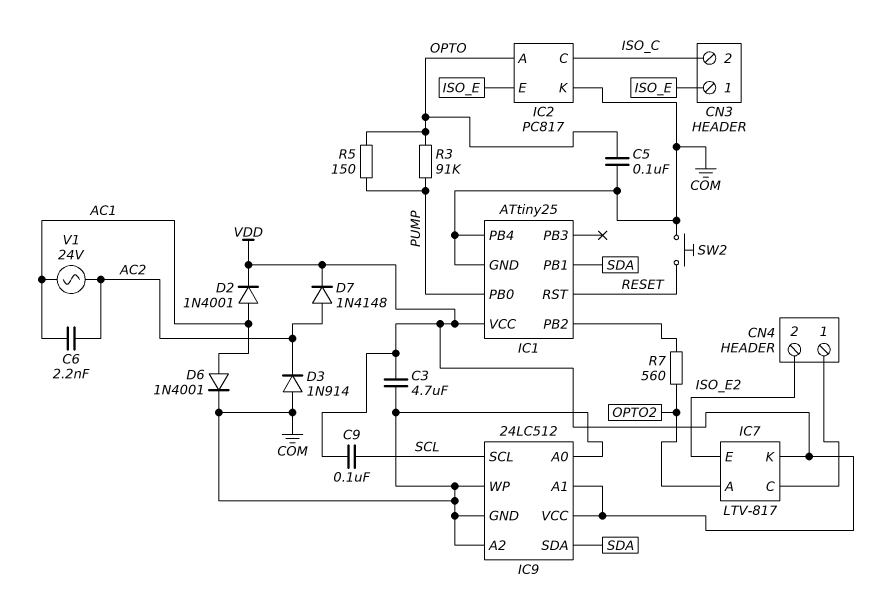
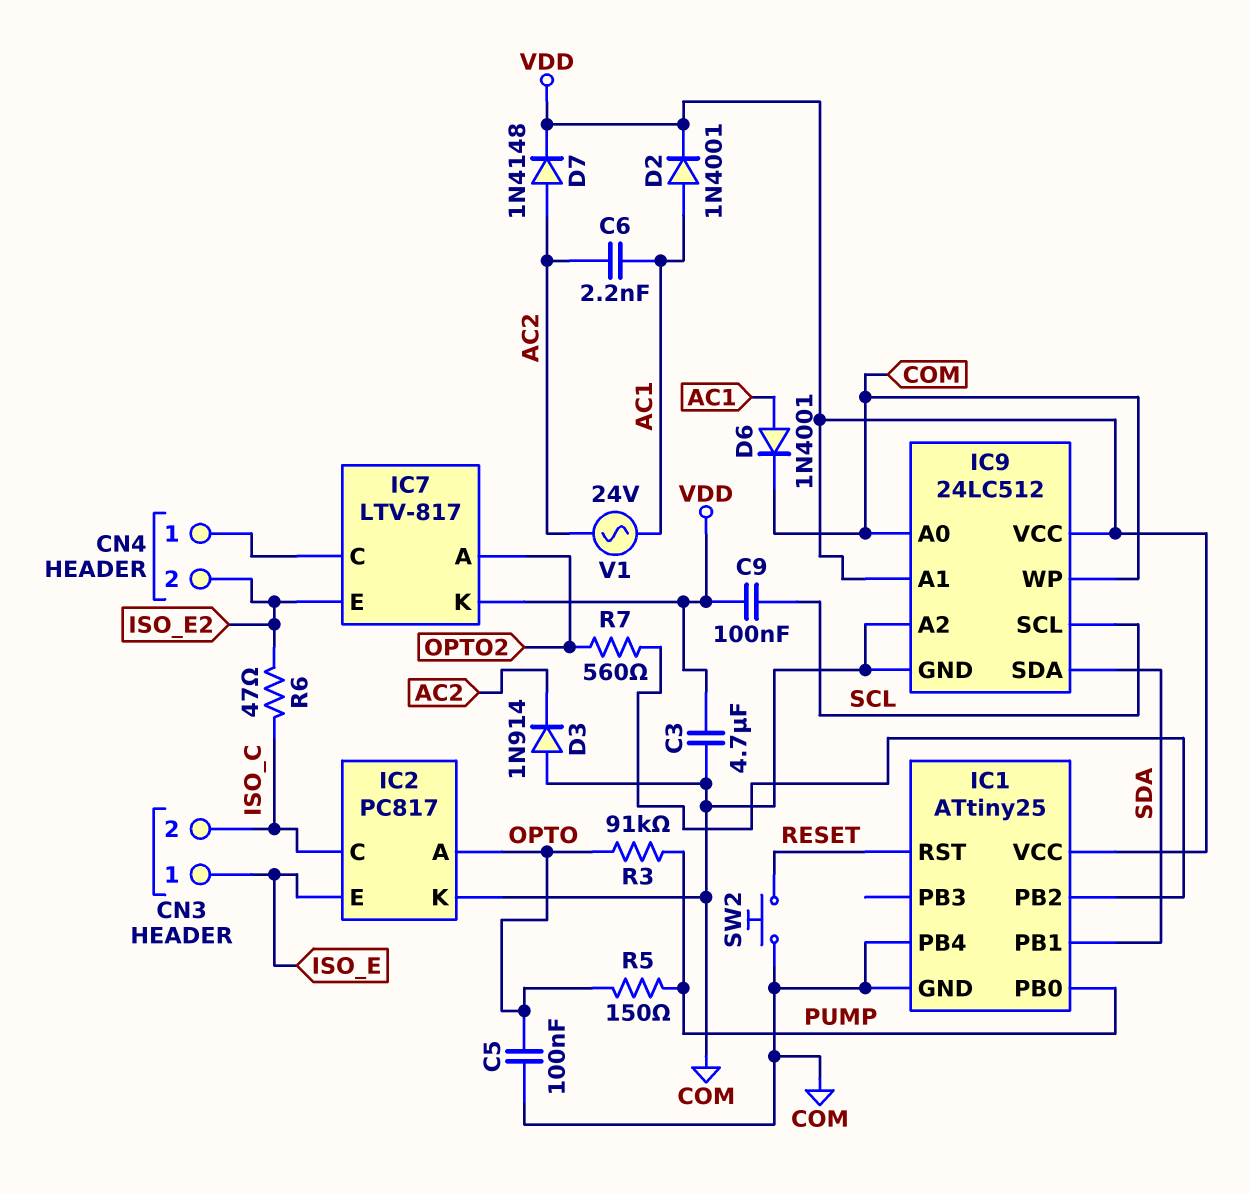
R6: none -> 47 (ISO_C, ISO_E2)

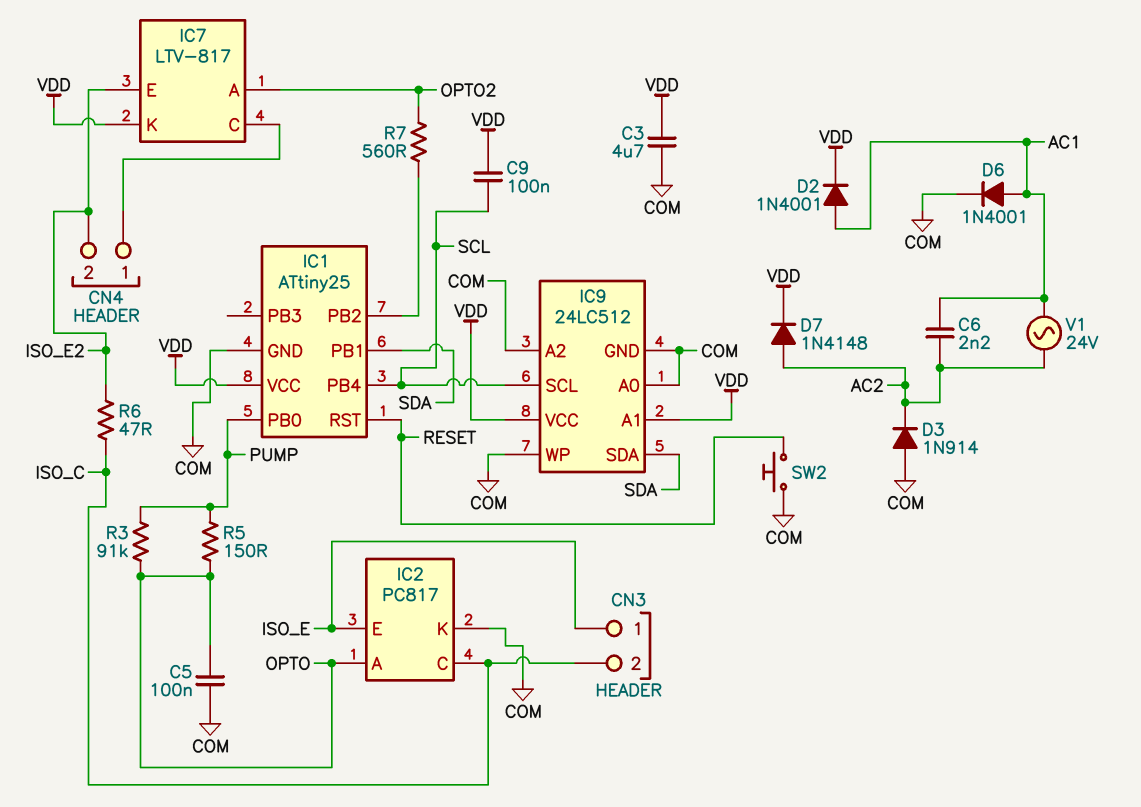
IC1 pin PB4: COM -> SCL

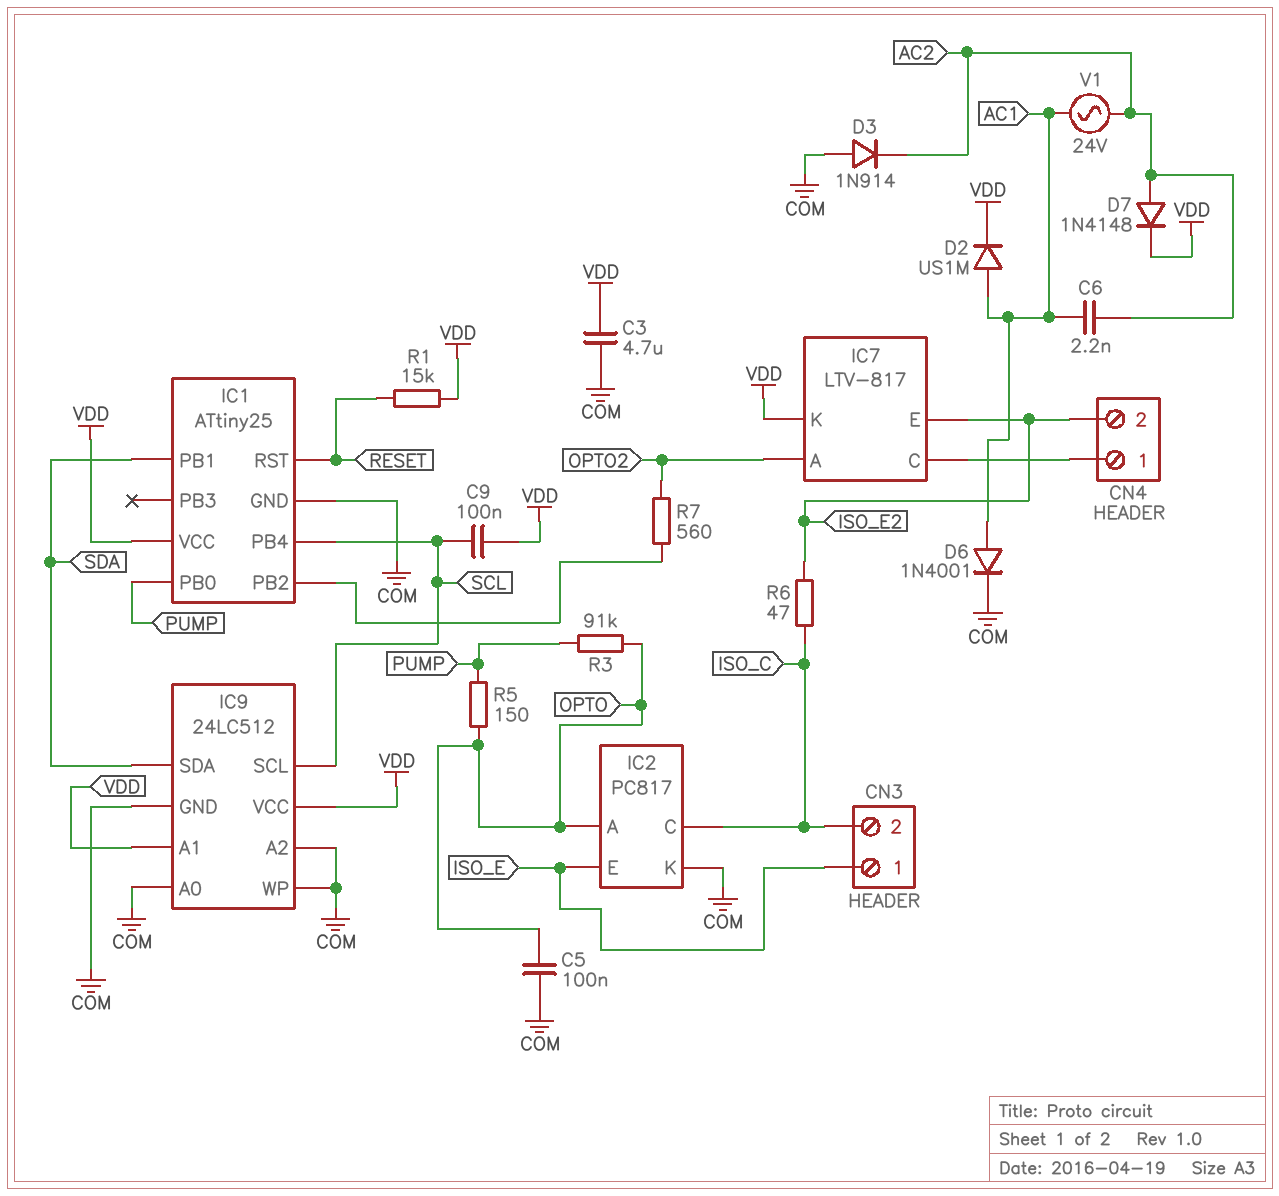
D2: diode 1N4001 (A AC1, K VDD) -> diode US1M (A AC1, K VDD)
R1: none -> 15k (RESET, VDD)
SW2: button (COM, RESET) -> none

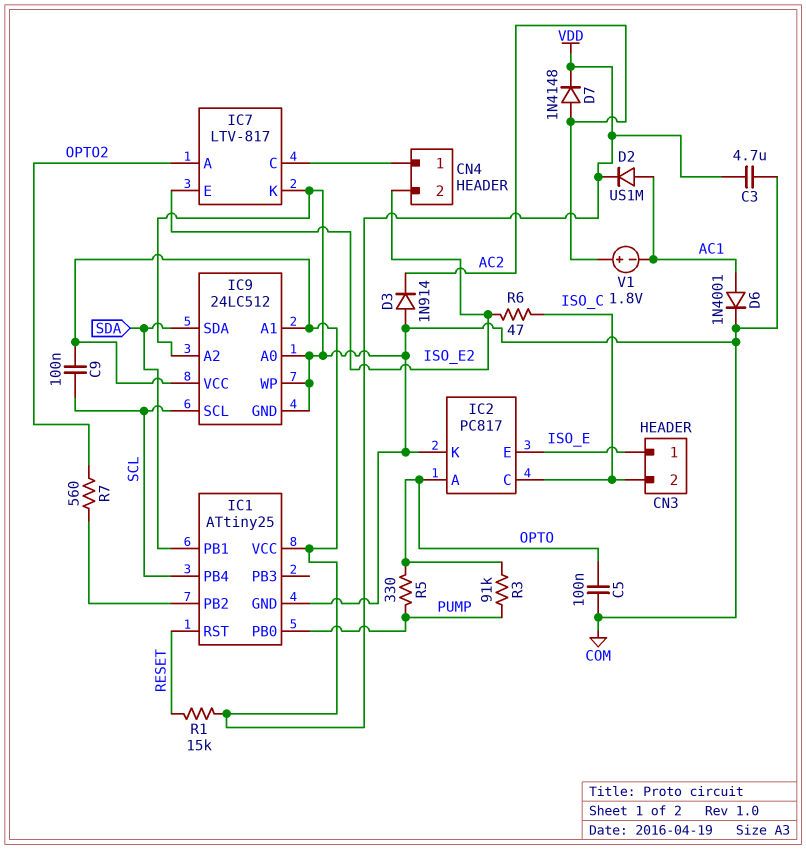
C6: 2.2nF (AC1, AC2) -> none
IC7 pin K: VDD -> COM
R5: 150 (OPTO, PUMP) -> 330 (OPTO, PUMP)
V1: AC 24V (AC1, AC2) -> 1.8V (plus AC2, minus AC1)

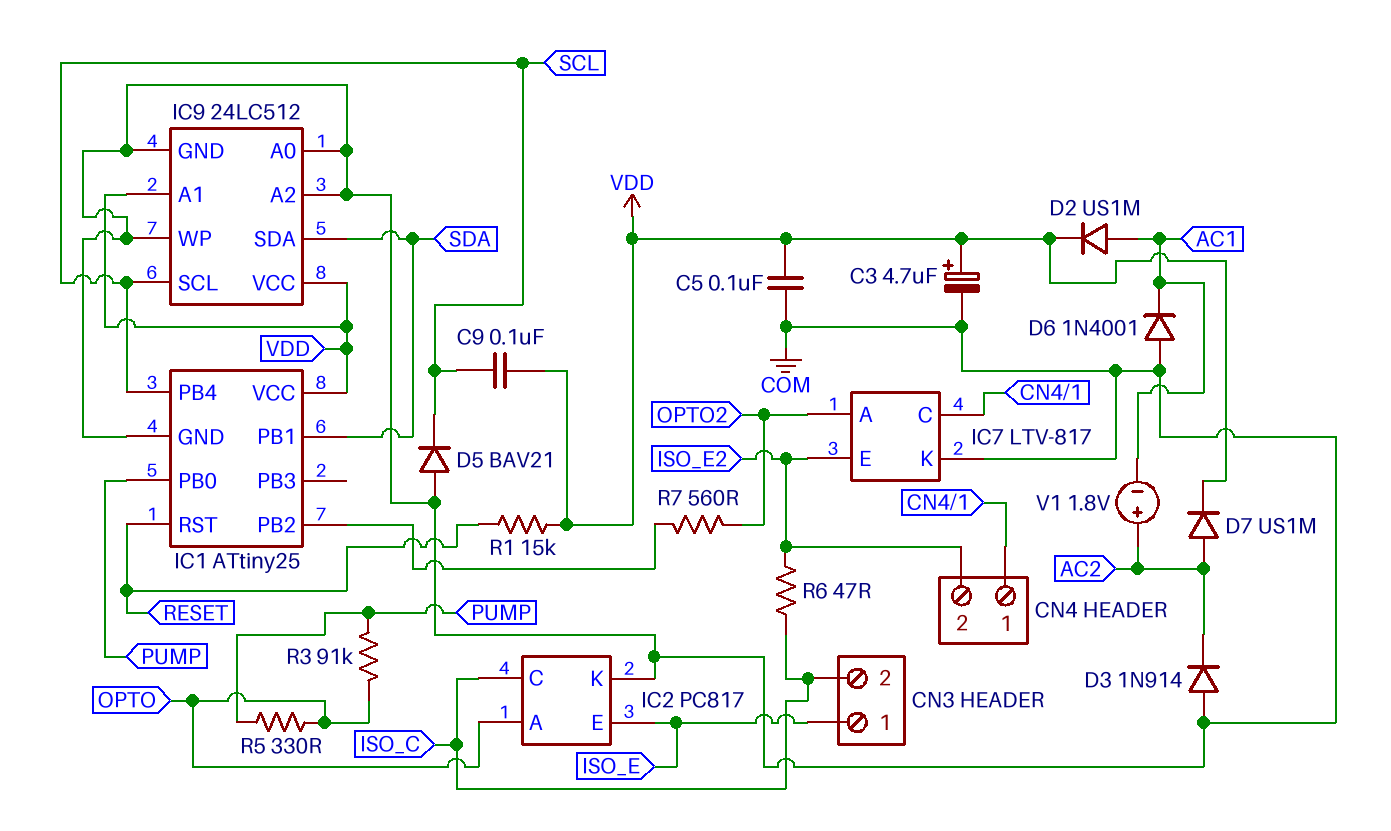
C3: 4.7uF (COM, VDD) -> 4.7uF (plus VDD, minus COM)
C5: 100nF (COM, OPTO) -> 100nF (COM, VDD)
D5: none -> diode BAV21 (A COM, K SCL)
D6: diode 1N4001 (A AC1, K COM) -> diode 1N4001 (A COM, K AC1)
D7: diode 1N4148 (A AC2, K VDD) -> diode US1M (A AC2, K VDD)

